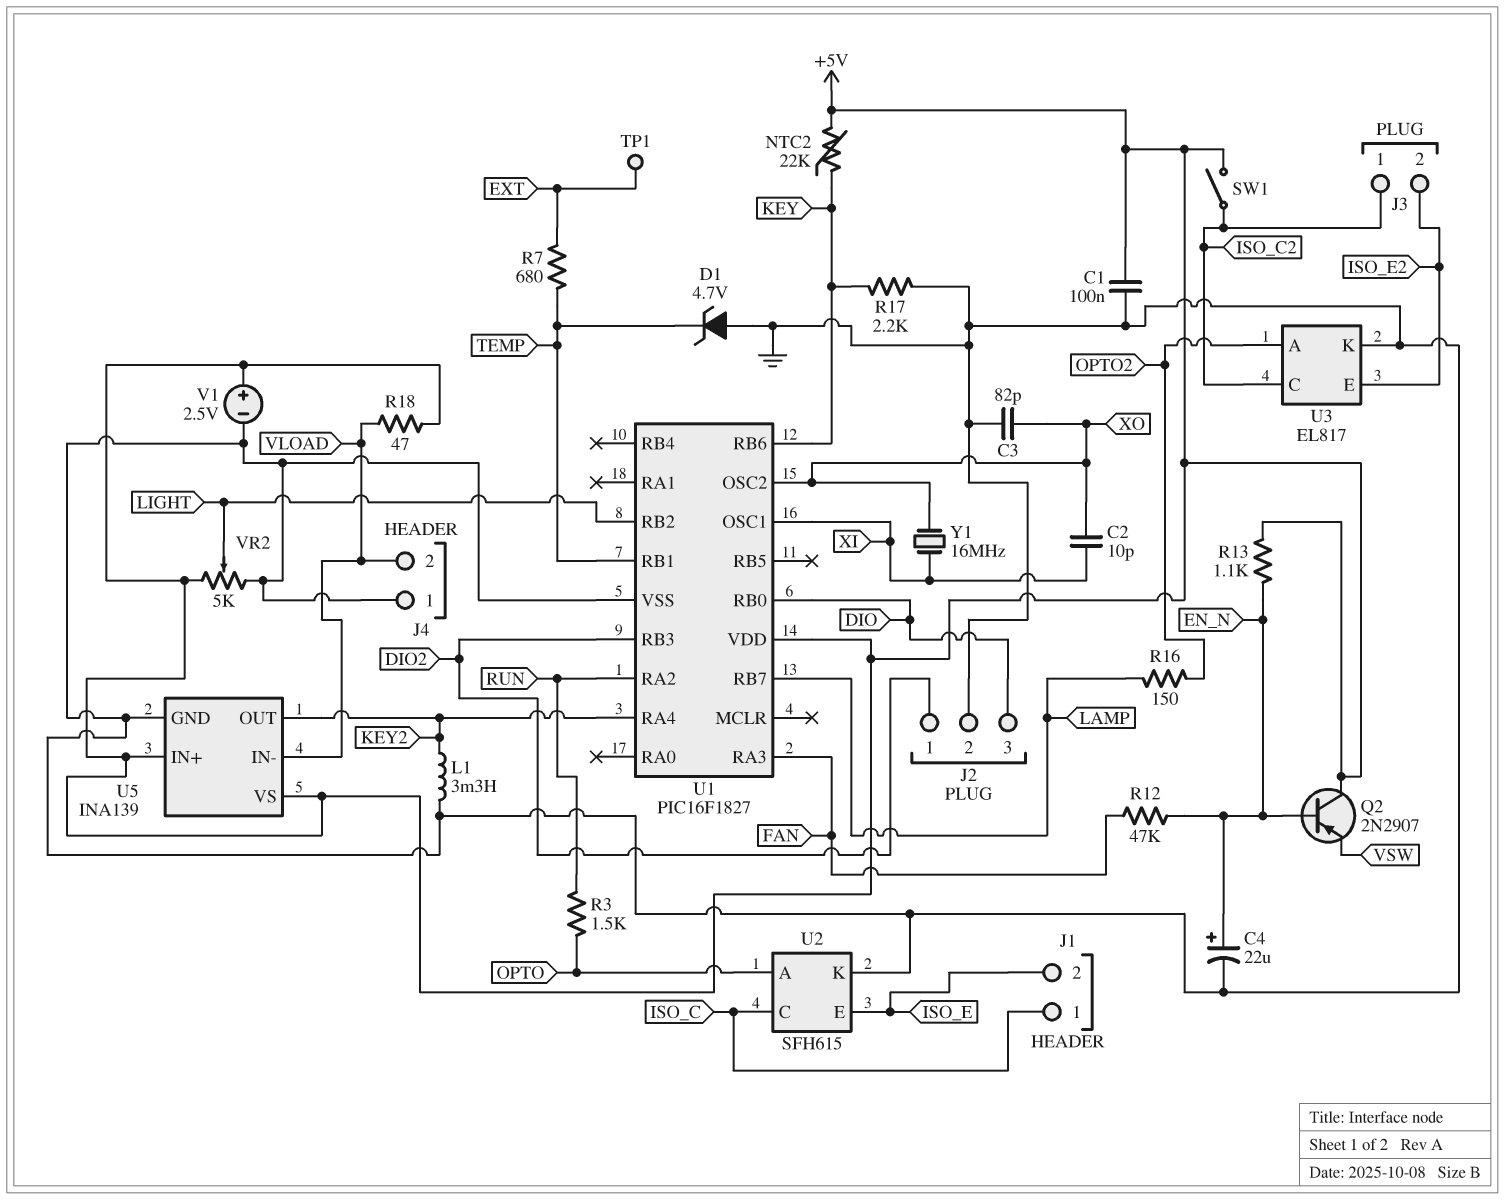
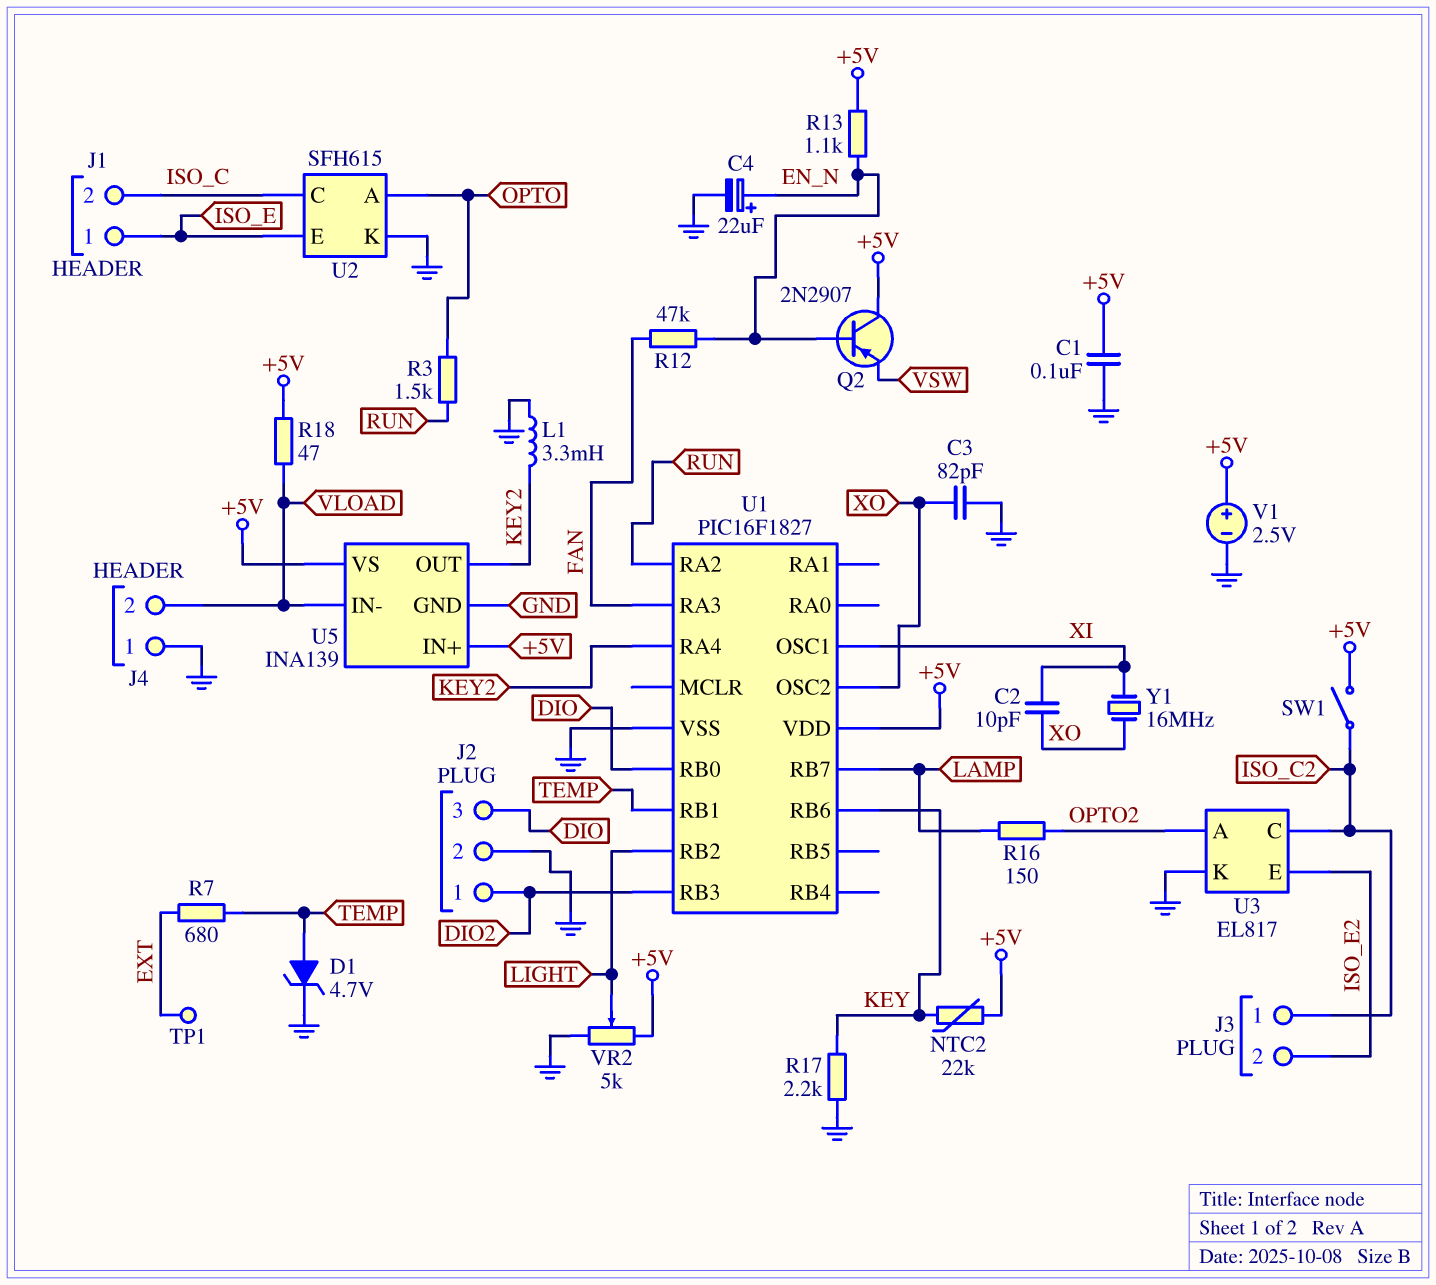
D1: zener 4.7V (A GND, K TEMP) -> zener 4.7V (A TEMP, K GND)
J1 pin 1: ISO_C -> ISO_E
J1 pin 2: ISO_E -> ISO_C

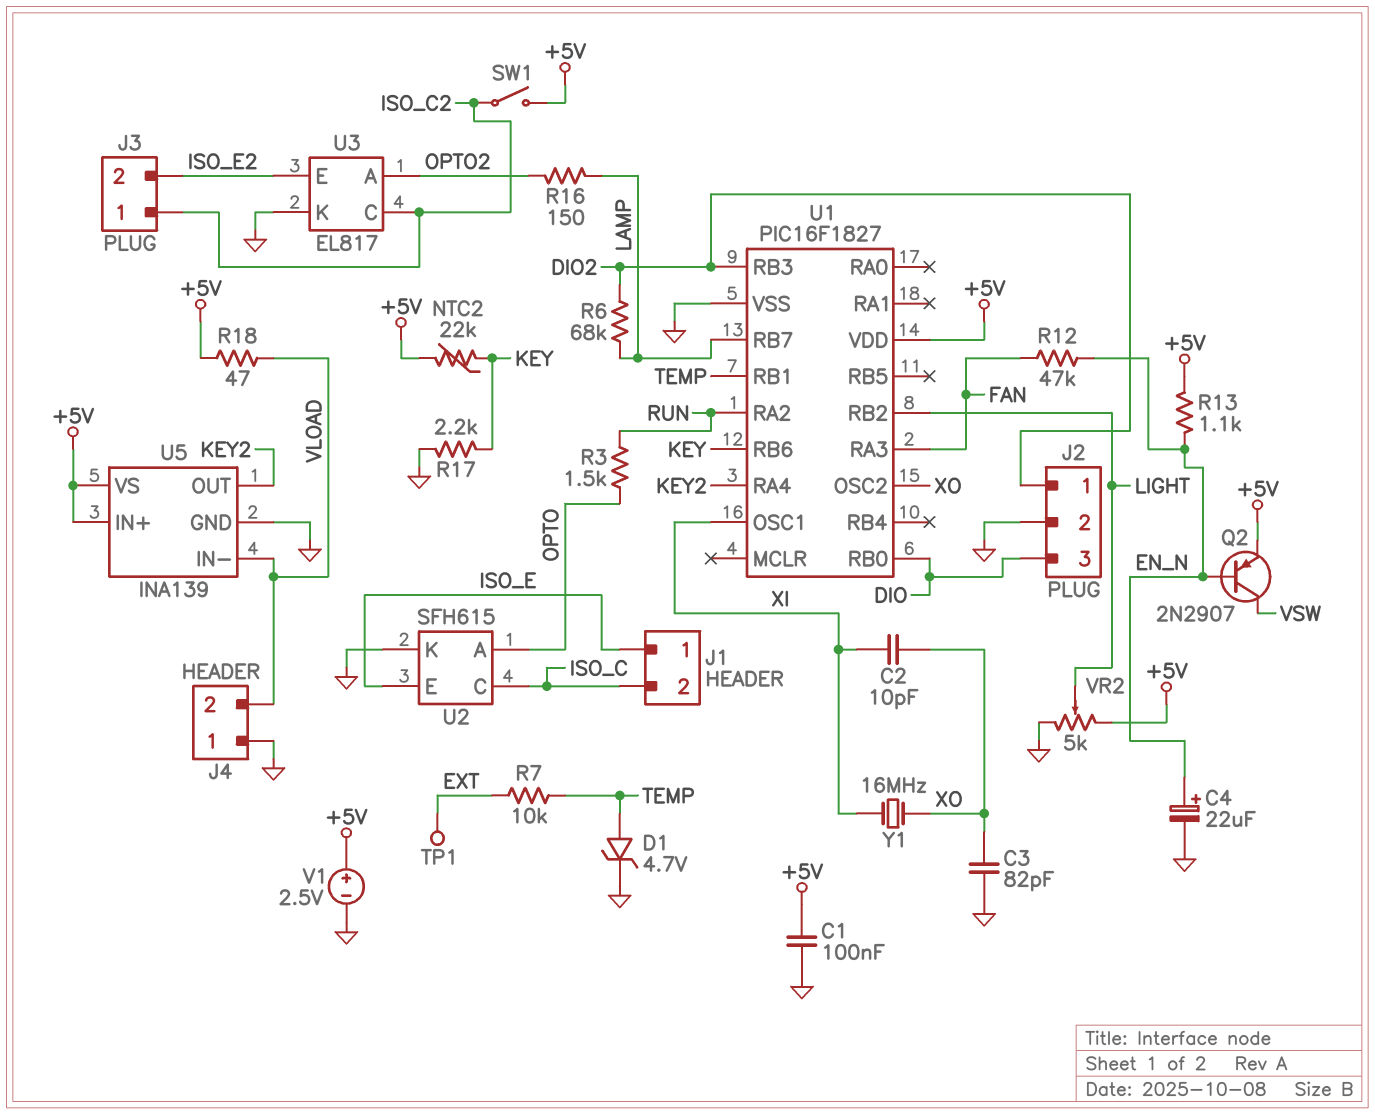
L1: 3.3mH (GND, KEY2) -> none
Q2: PNP 2N2907 (B EN_N, C +5V, E VSW) -> PNP 2N2907 (B EN_N, C VSW, E +5V)
R6: none -> 68k (DIO2, LAMP)
R7: 680 (EXT, TEMP) -> 10k (EXT, TEMP)

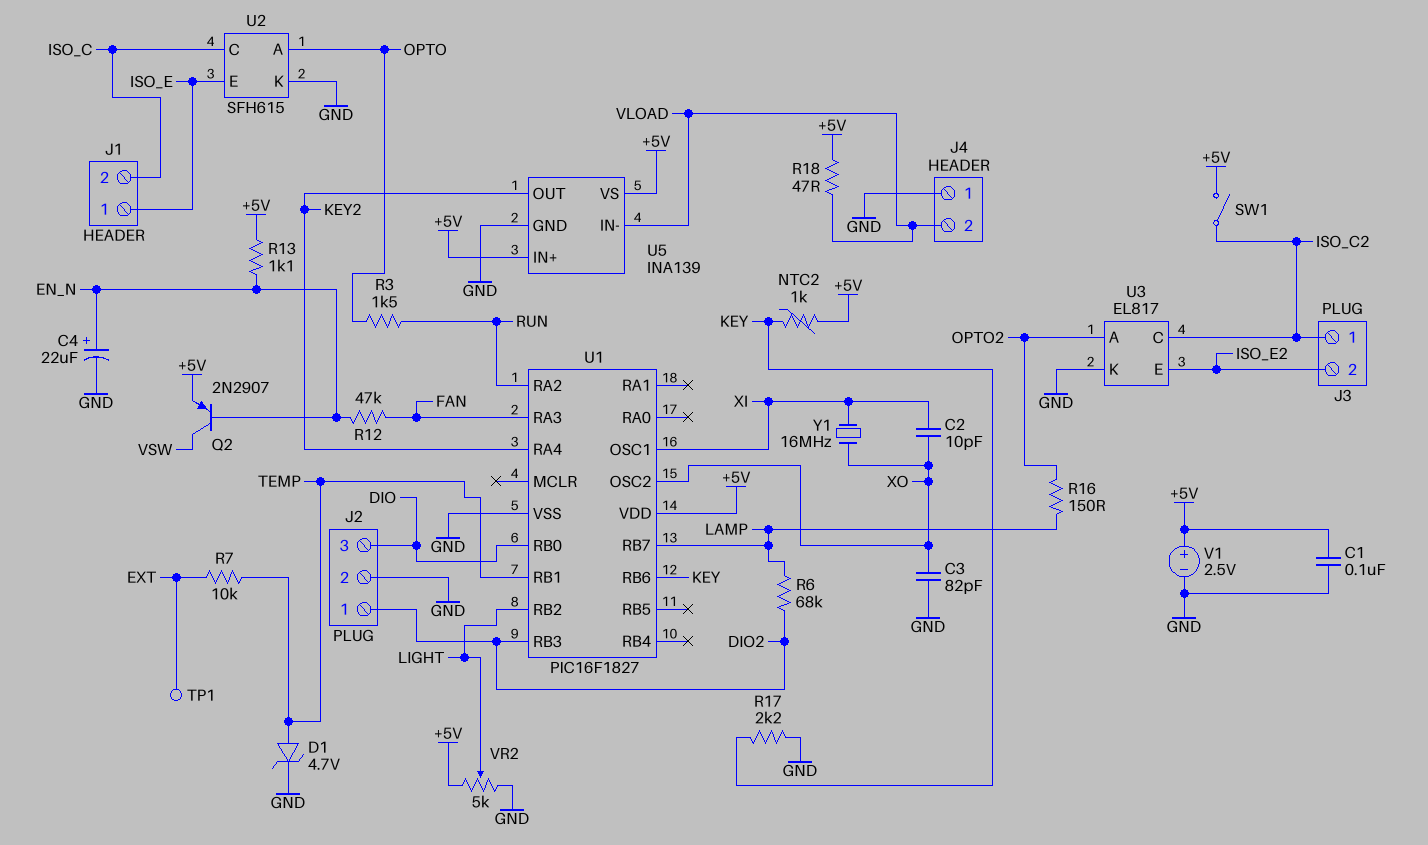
NTC2: 22k (+5V, KEY) -> 1k (+5V, KEY)

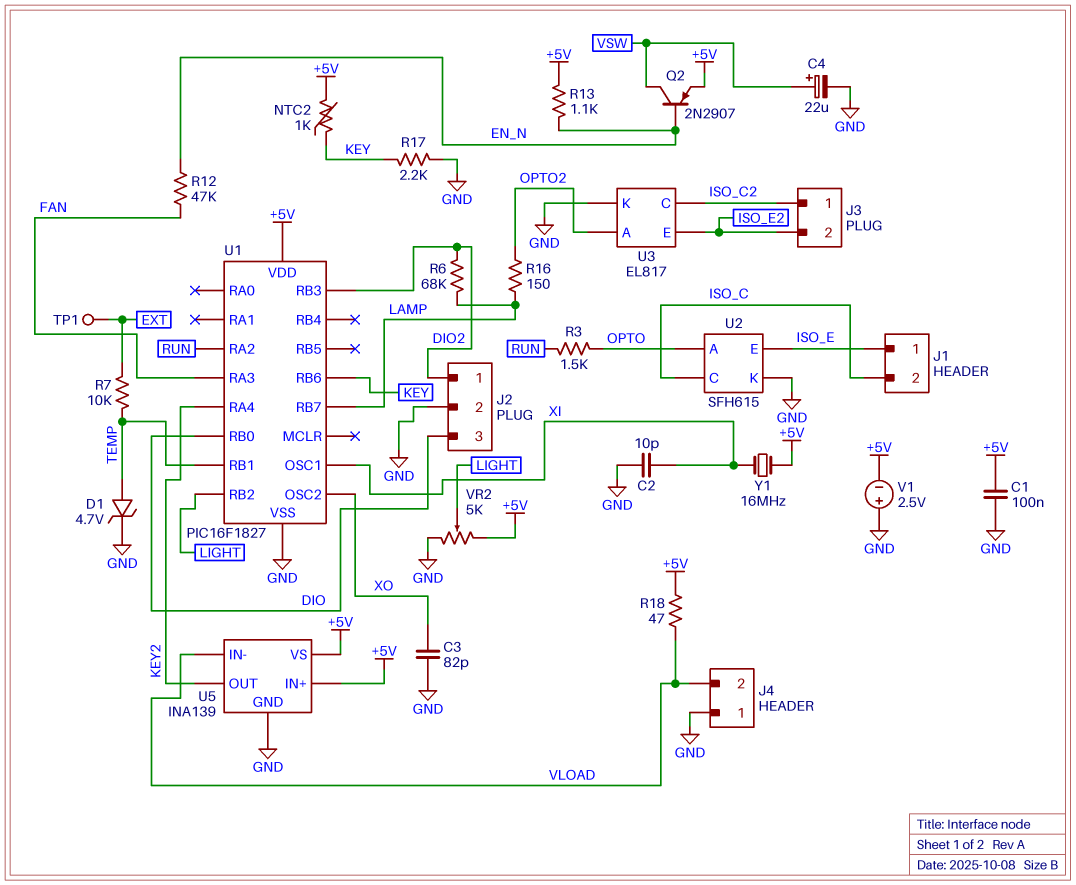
C2: 10pF (XI, XO) -> 10pF (GND, XI)
C4: 22uF (plus EN_N, minus GND) -> 22uF (plus VSW, minus GND)
SW1: switch (+5V, ISO_C2) -> none
V1: 2.5V (plus +5V, minus GND) -> 2.5V (plus GND, minus +5V)
Y1: 16MHz (XI, XO) -> 16MHz (+5V, XI)

